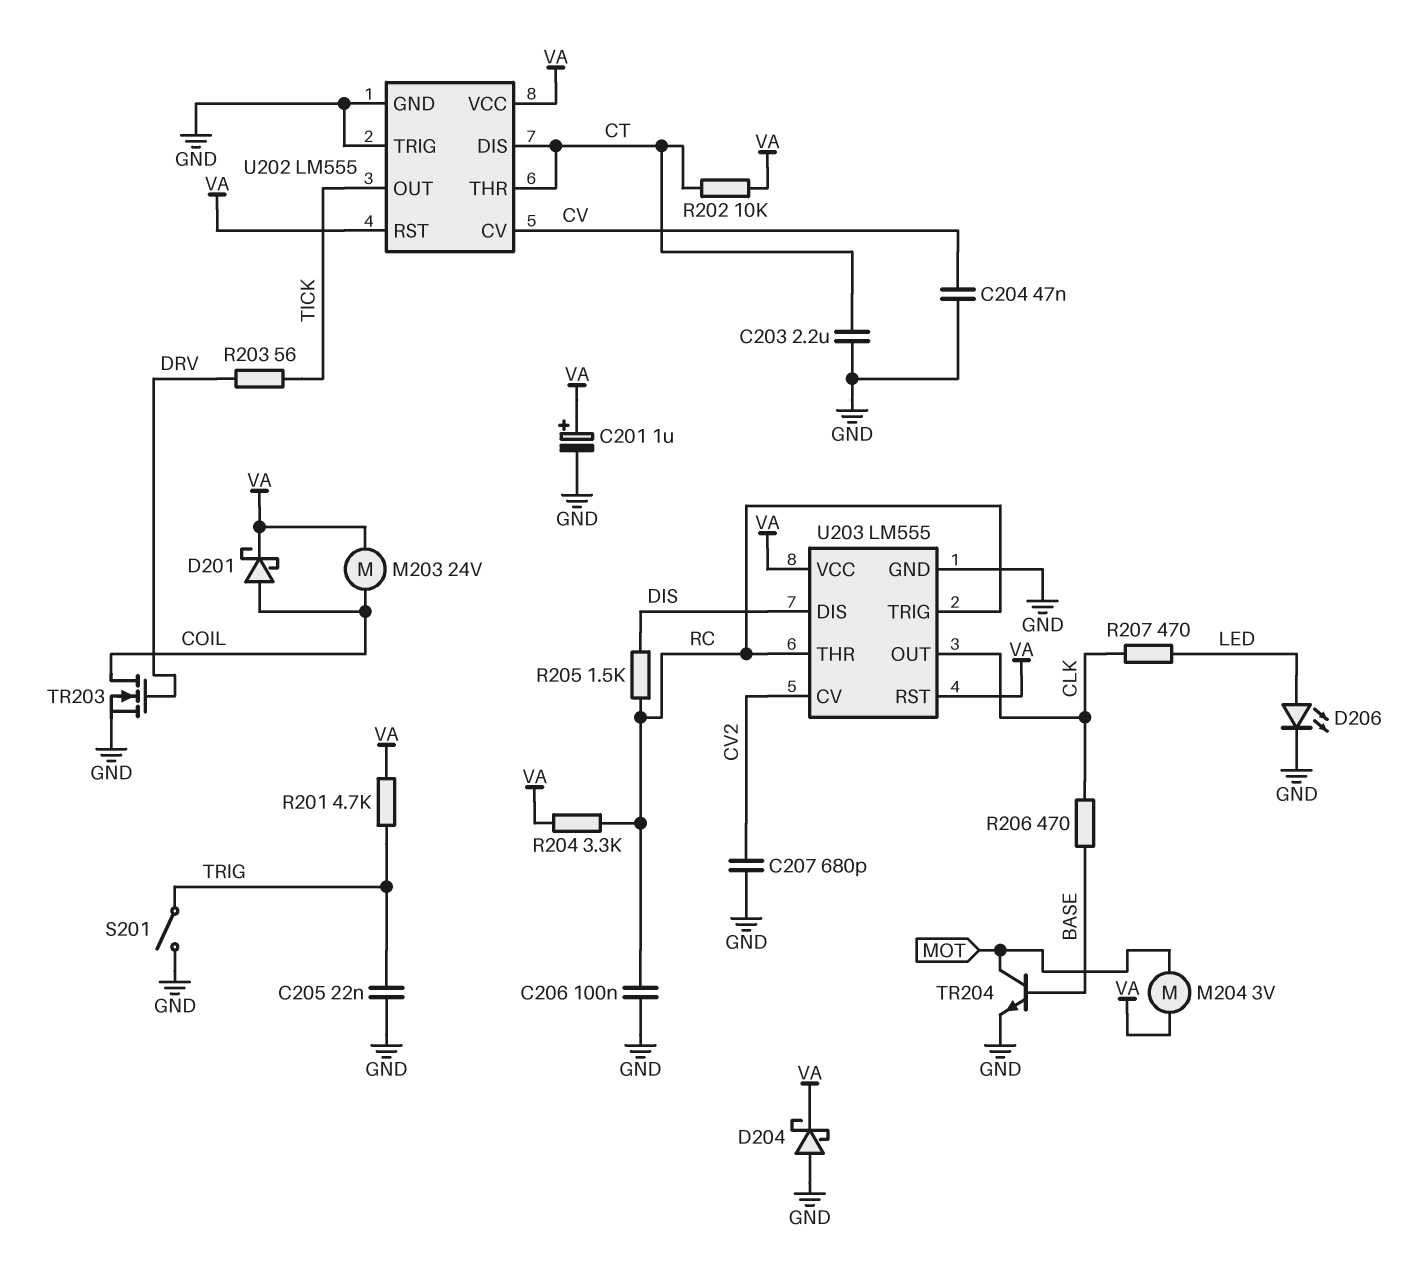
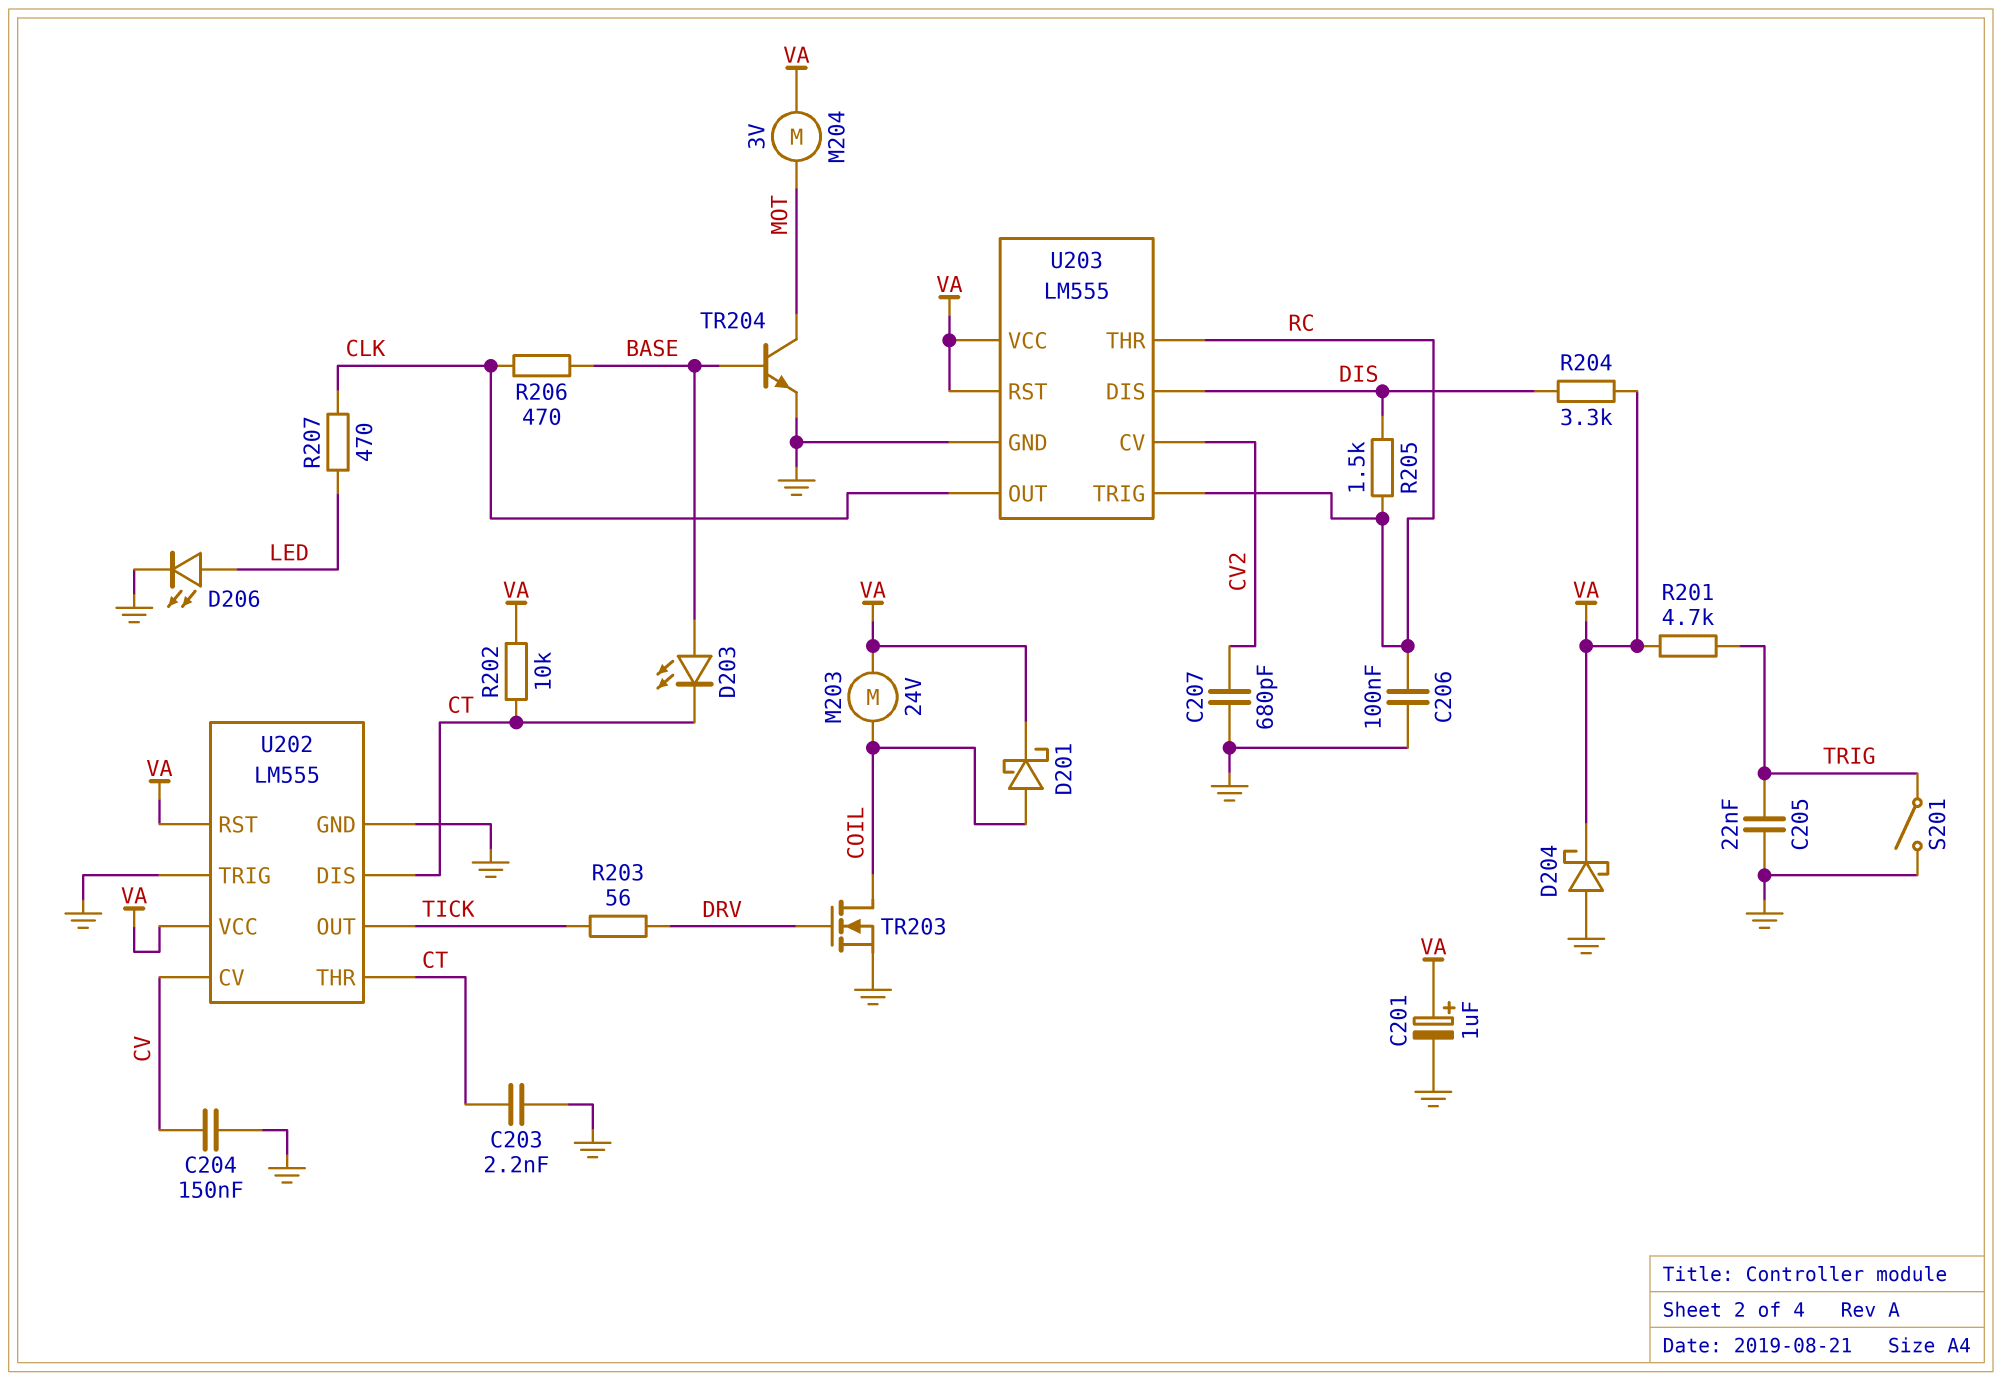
C203: 2.2uF (CT, GND) -> 2.2nF (CT, GND)
C204: 47nF (CV, GND) -> 150nF (CV, GND)
D203: none -> LED (A BASE, K CT)
R204: 3.3k (RC, VA) -> 3.3k (DIS, VA)

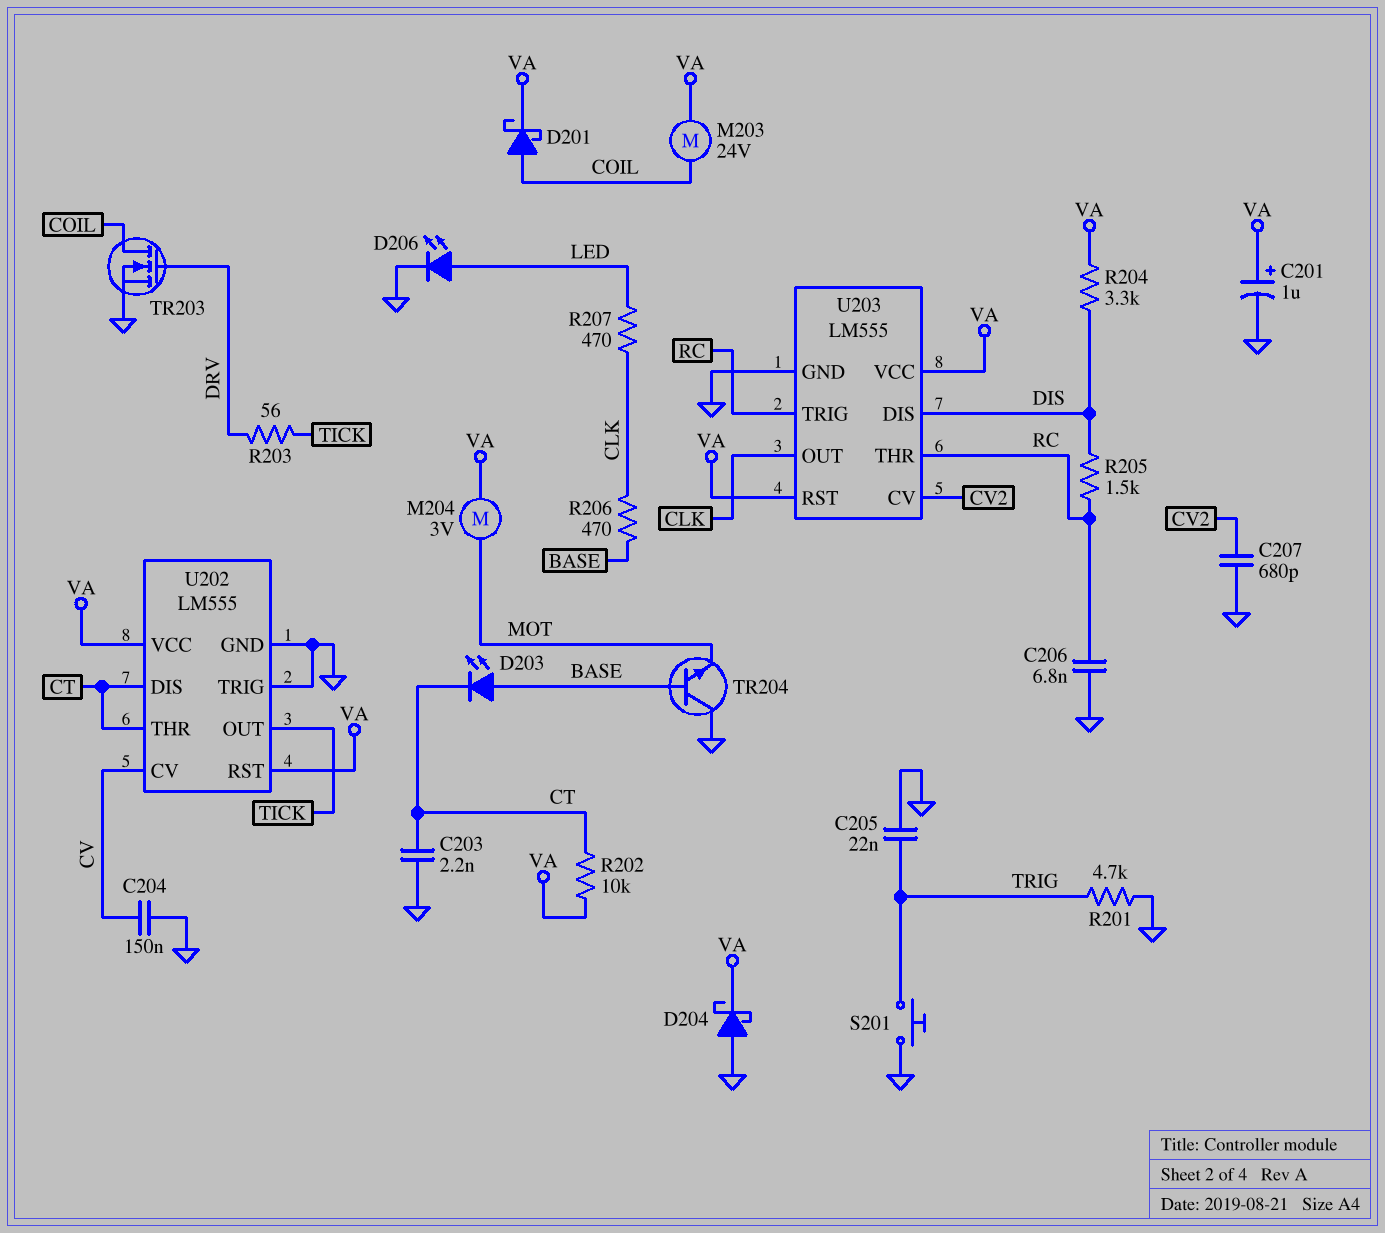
C206: 100nF (GND, RC) -> 6.8nF (GND, RC)
R201: 4.7k (TRIG, VA) -> 4.7k (GND, TRIG)
S201: switch (GND, TRIG) -> button (GND, TRIG)
TR204: NPN (B BASE, C MOT, E GND) -> NPN (B BASE, C GND, E MOT)

